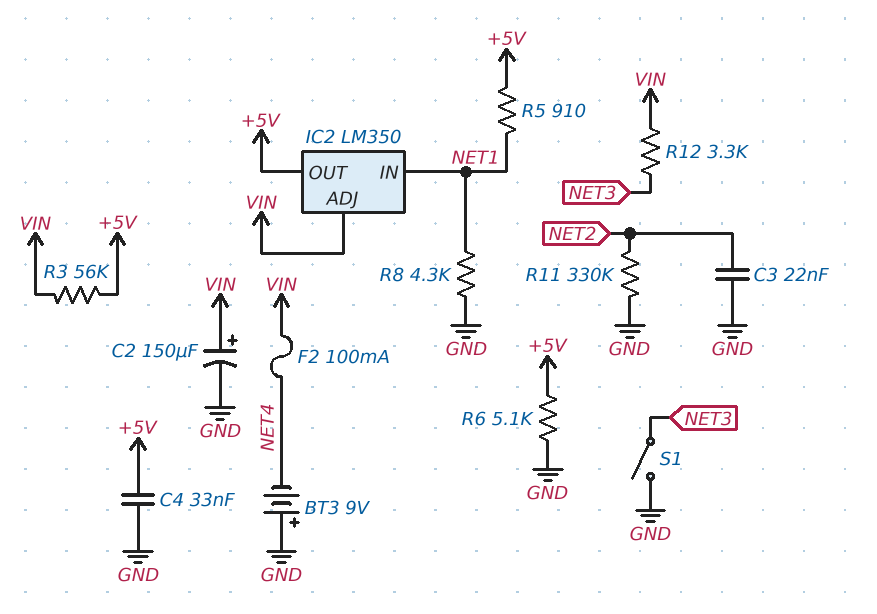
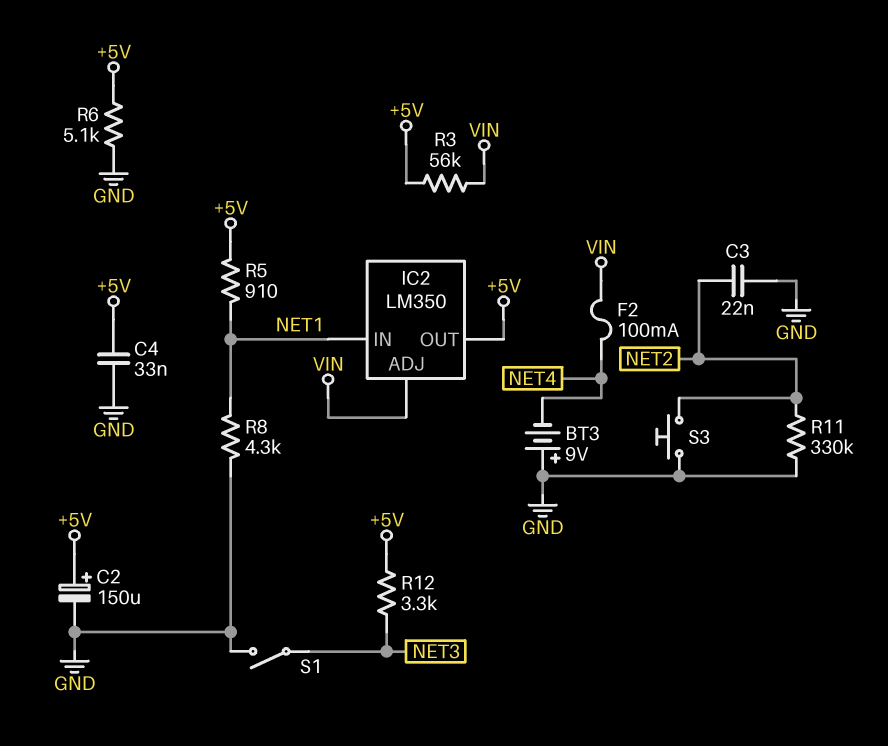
C2: 150uF (plus VIN, minus GND) -> 150uF (plus +5V, minus GND)
R12: 3.3k (NET3, VIN) -> 3.3k (+5V, NET3)
S3: none -> button (GND, NET2)

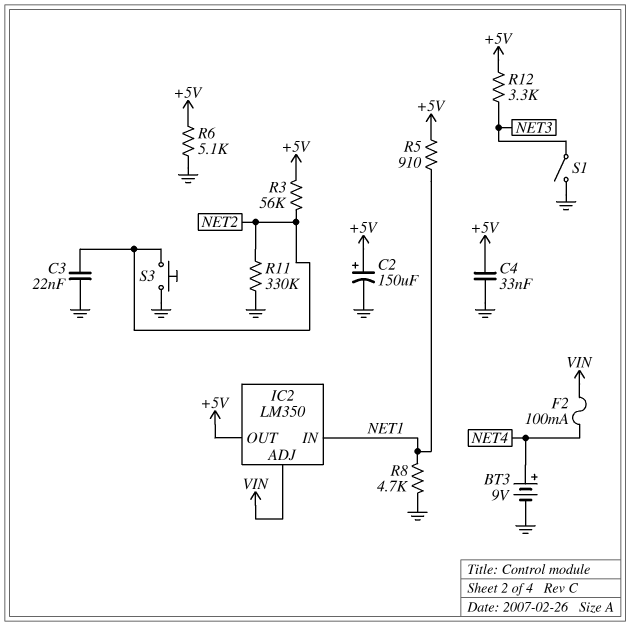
BT3: 9V (plus GND, minus NET4) -> 9V (plus NET4, minus GND)
R3: 56k (+5V, VIN) -> 56k (+5V, NET2)
R8: 4.3k (GND, NET1) -> 4.7k (GND, NET1)

